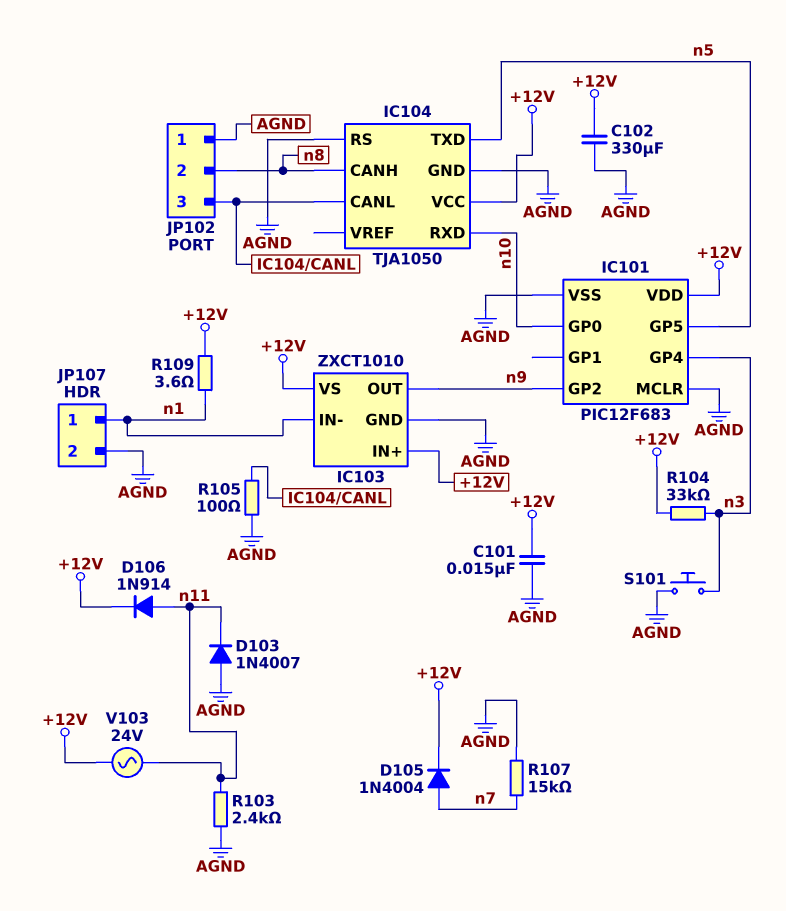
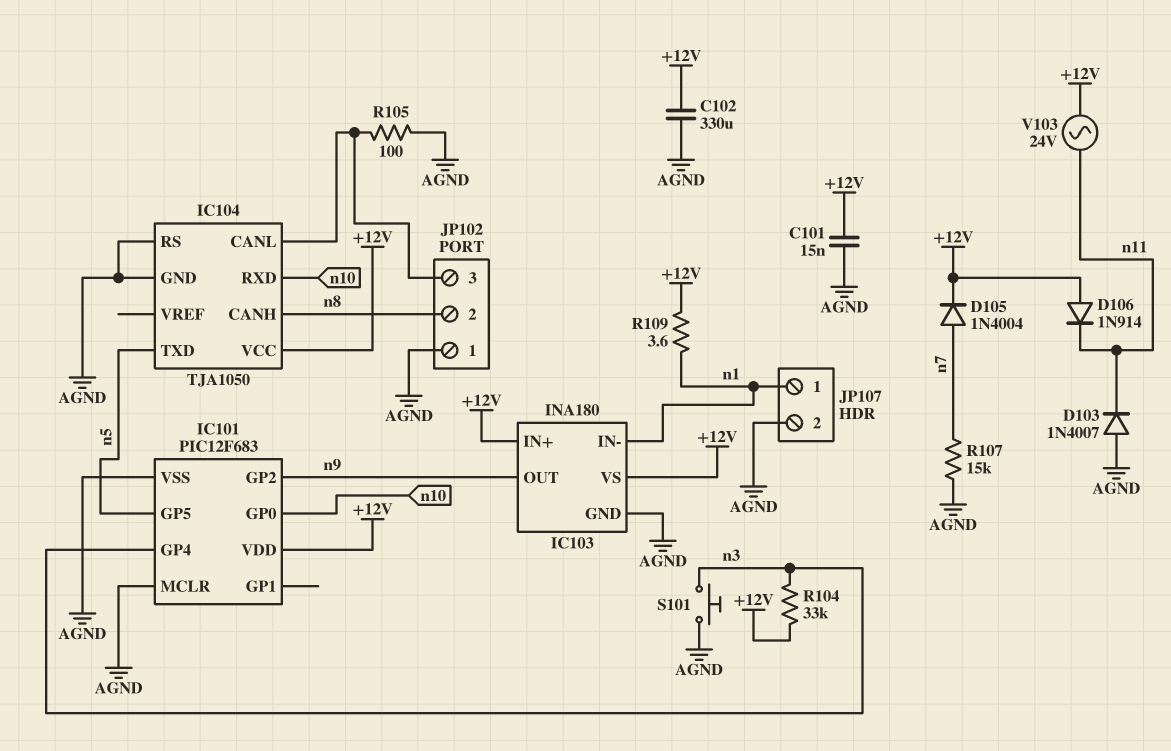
D106: diode 1N914 (A n11, K +12V) -> diode 1N914 (A +12V, K n11)
IC103: ZXCT1010 -> INA180
R103: 2.4k (AGND, n11) -> none

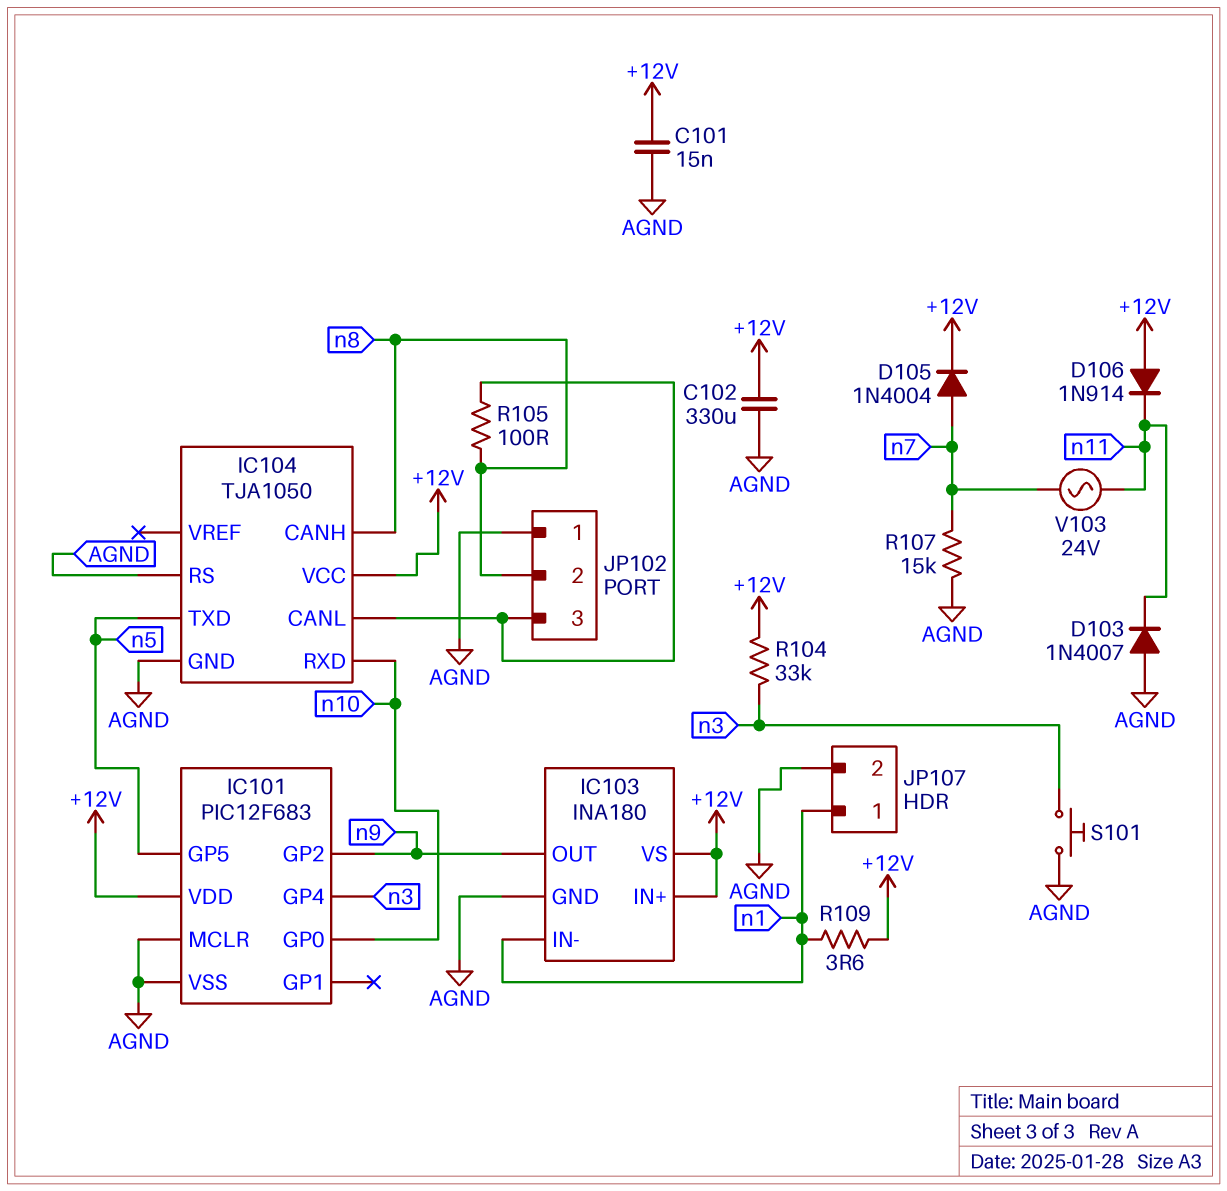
R105: 100 (AGND, IC104/CANL) -> 100 (IC104/CANL, n8)
V103: AC 24V (+12V, n11) -> AC 24V (n7, n11)

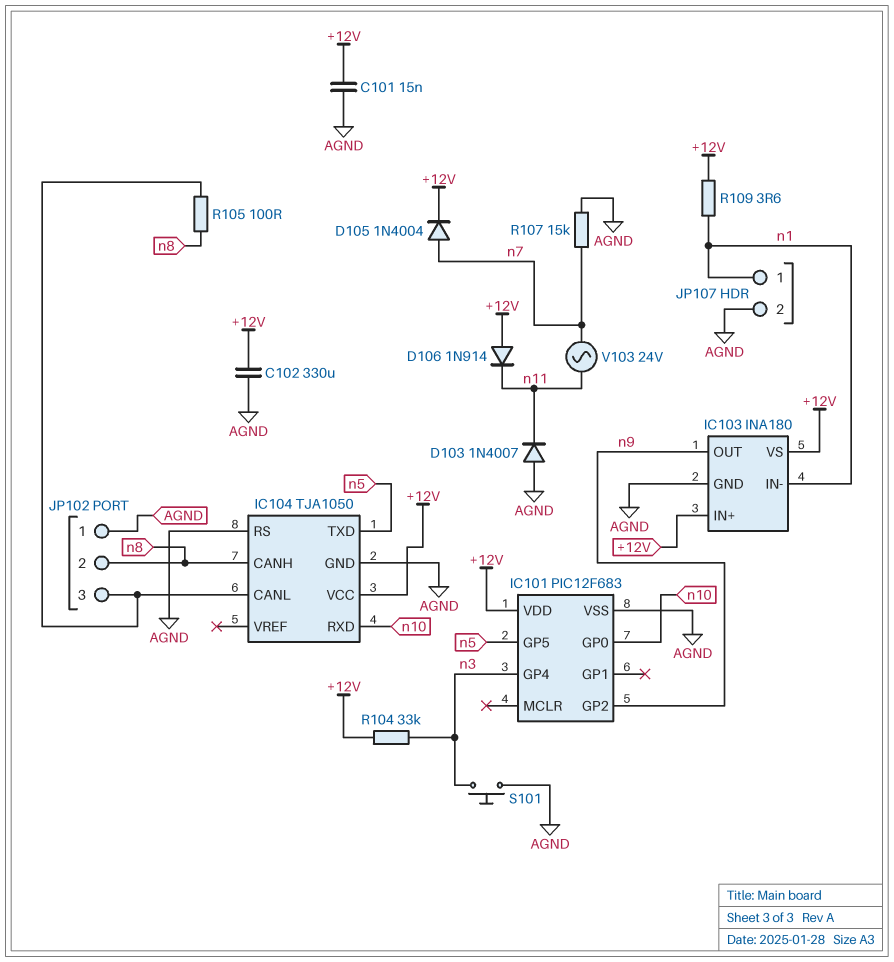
IC101 pin MCLR: AGND -> none

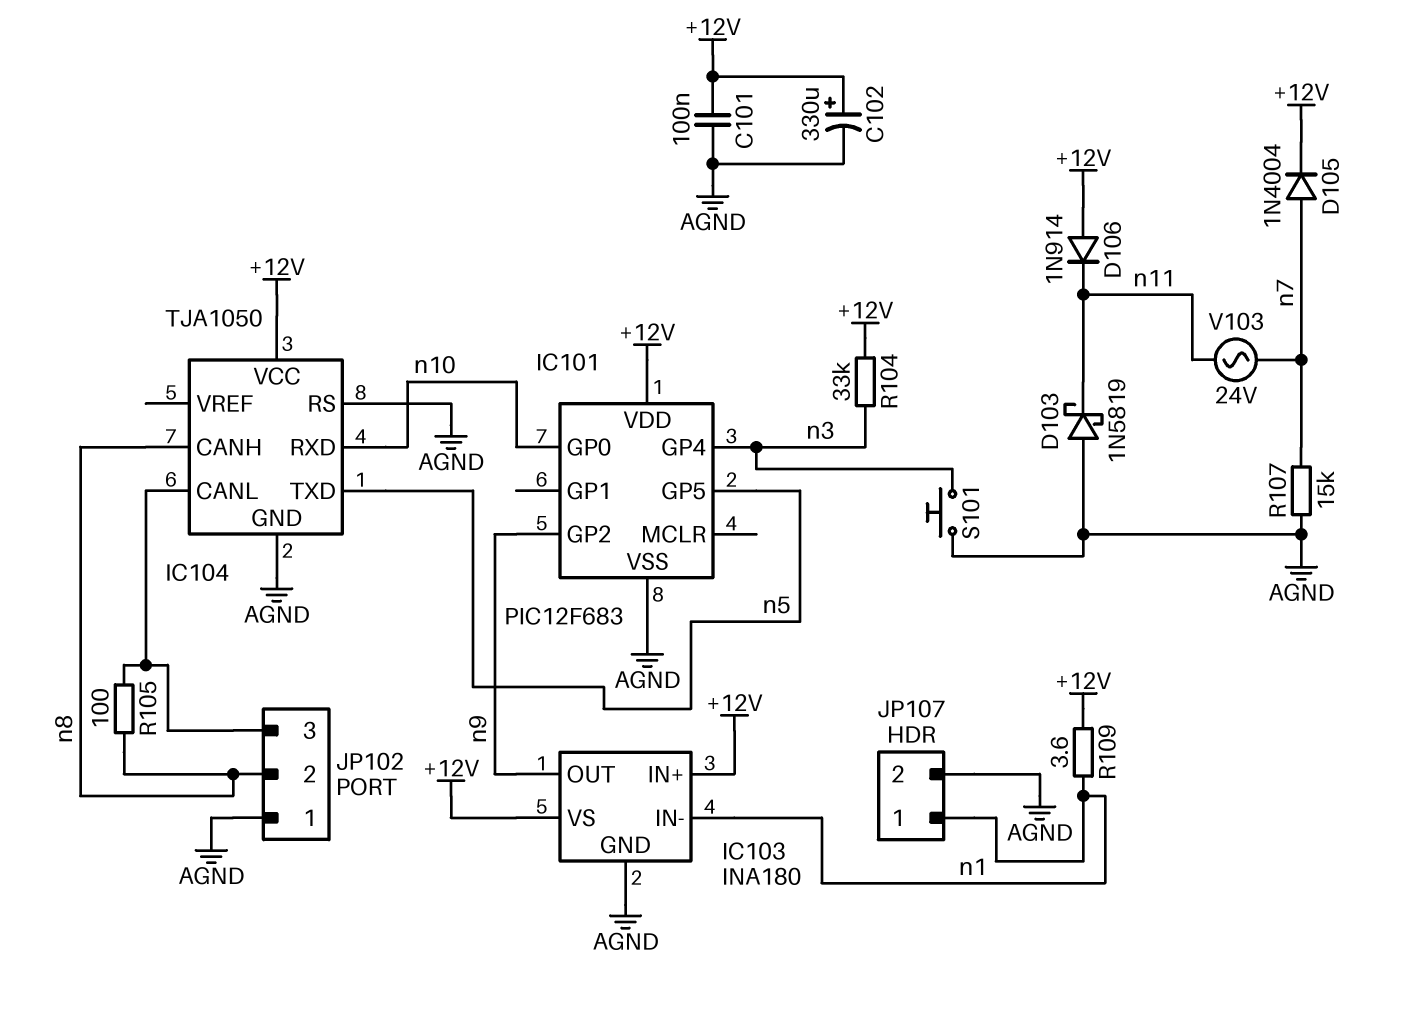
C101: 15nF (+12V, AGND) -> 100nF (+12V, AGND)
C102: 330uF (+12V, AGND) -> 330uF (plus +12V, minus AGND)
D103: diode 1N4007 (A AGND, K n11) -> schottky 1N5819 (A AGND, K n11)

